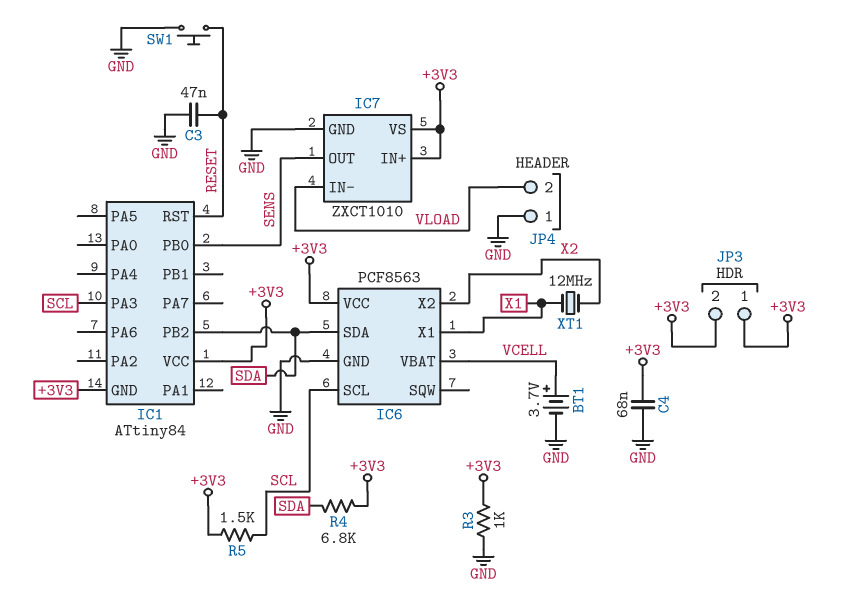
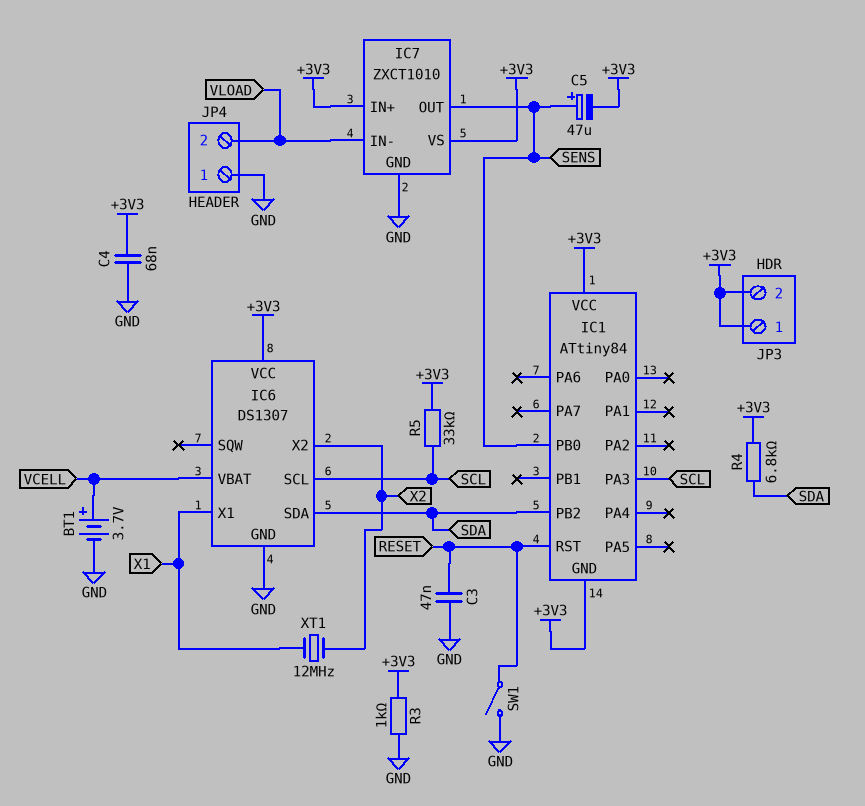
C5: none -> 47uF (plus SENS, minus +3V3)
IC6: PCF8563 -> DS1307
R5: 1.5k (+3V3, SCL) -> 33k (+3V3, SCL)
SW1: button (GND, RESET) -> switch (GND, RESET)

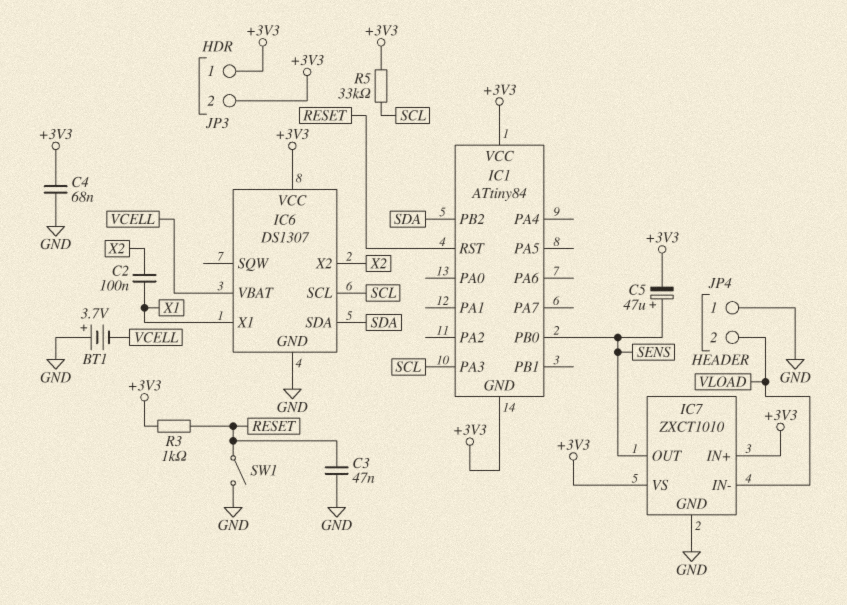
BT1: 3.7V (plus VCELL, minus GND) -> 3.7V (plus GND, minus VCELL)
C2: none -> 100nF (X1, X2)
R3: 1k (+3V3, GND) -> 1k (+3V3, RESET)
R4: 6.8k (+3V3, SDA) -> none
XT1: 12MHz (X1, X2) -> none

